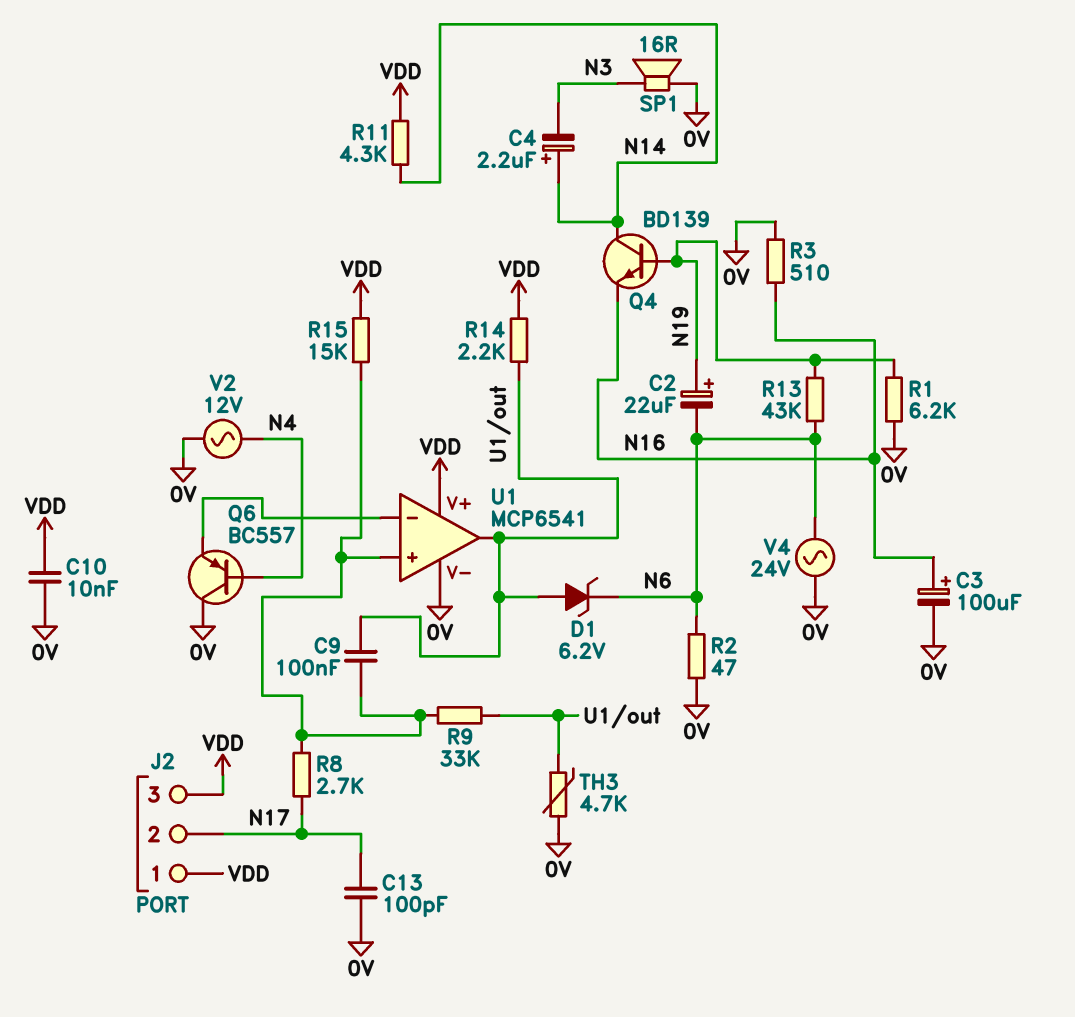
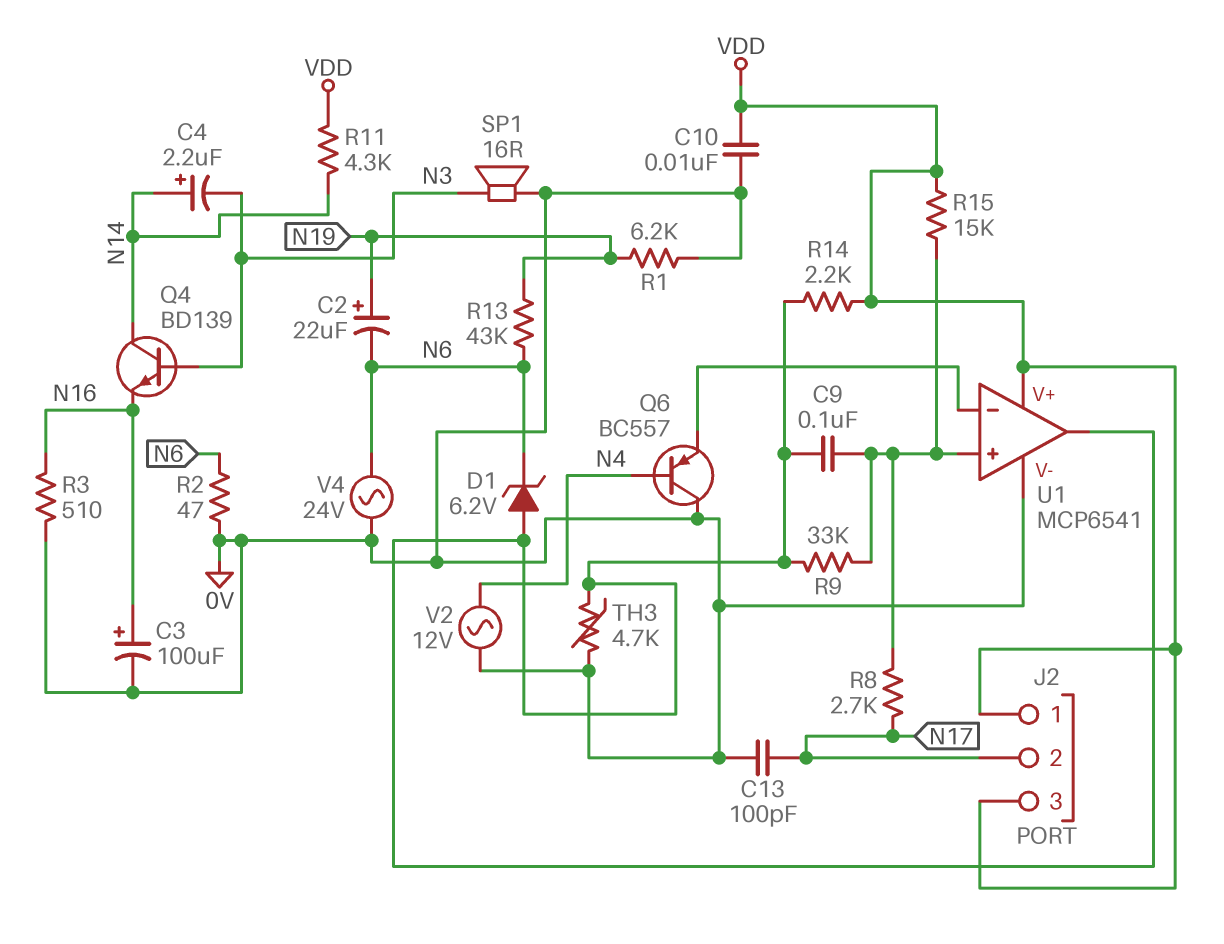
Q4: NPN BD139 (B N19, C N14, E N16) -> NPN BD139 (B N3, C N14, E N16)

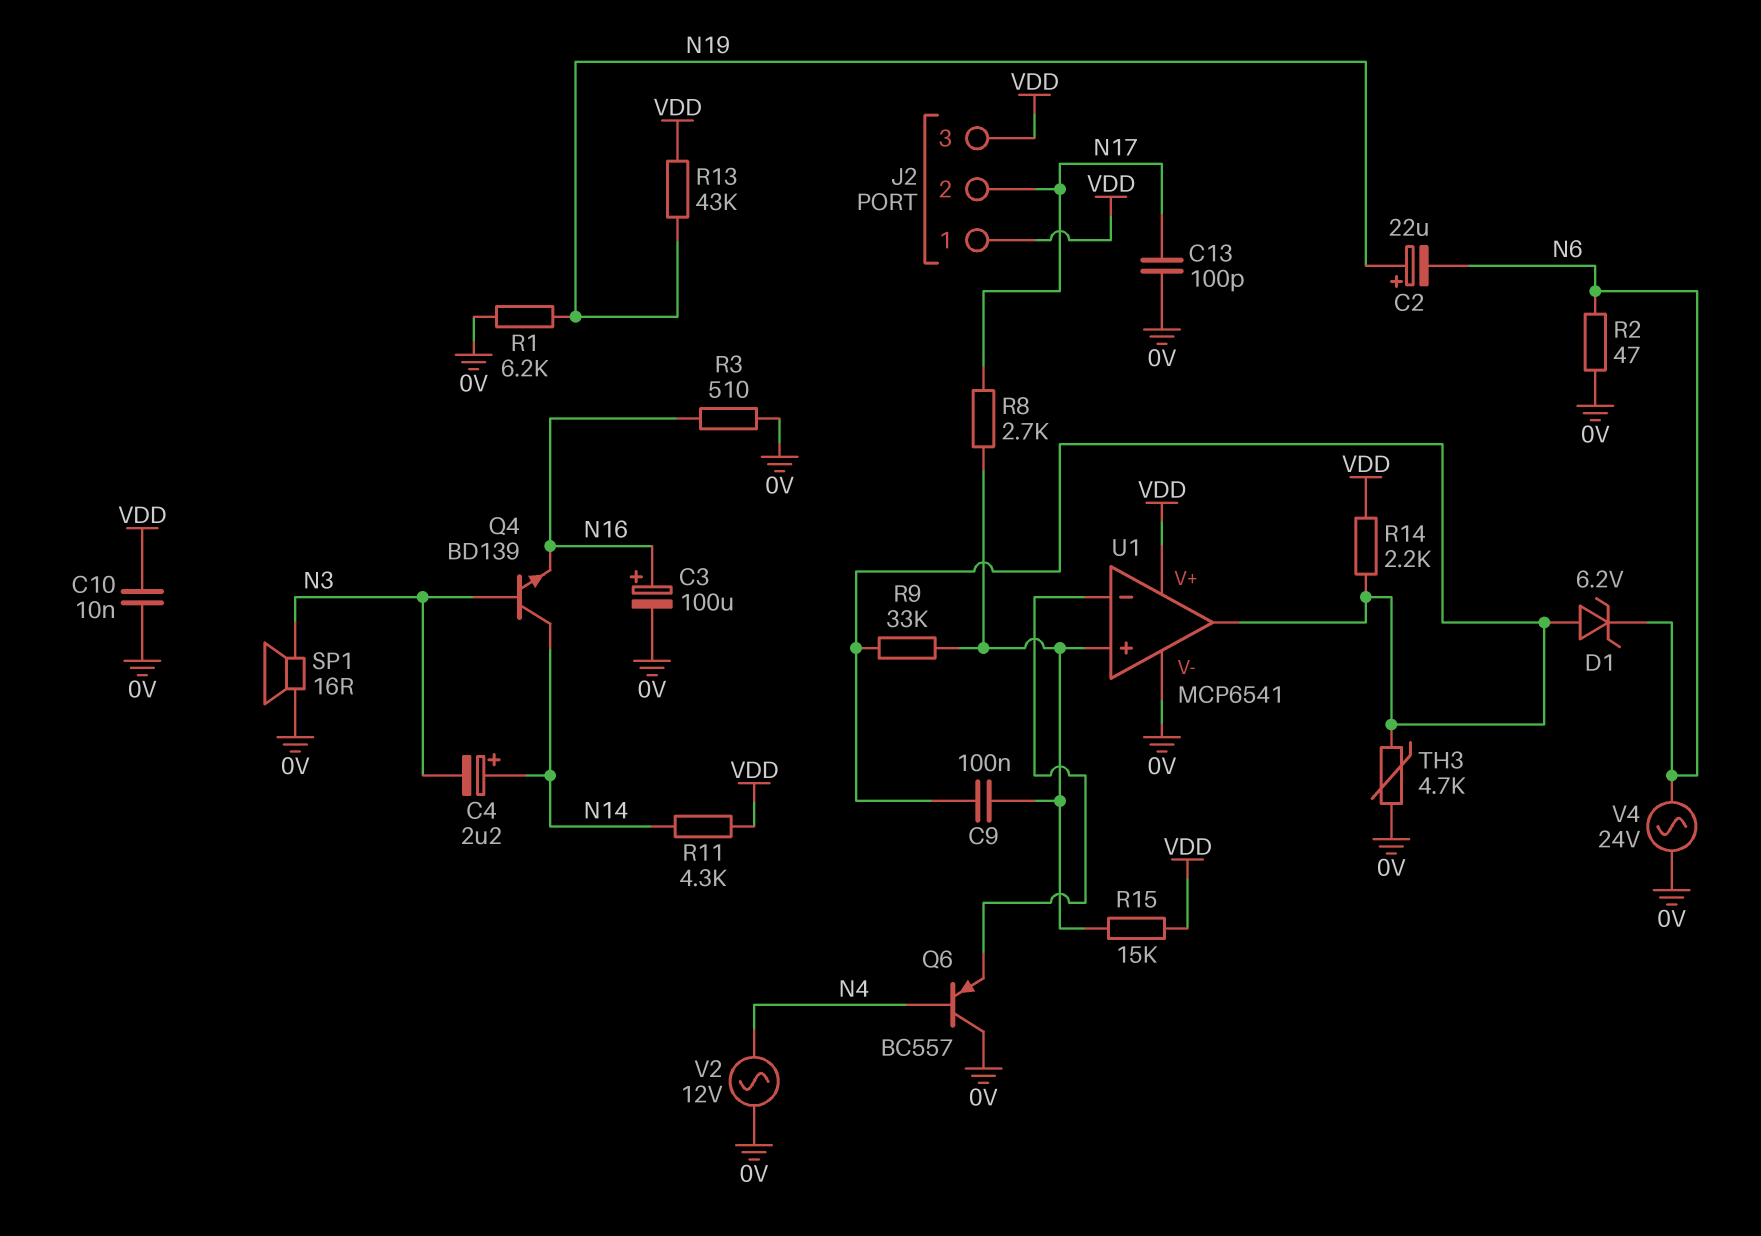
R13: 43k (N6, N19) -> 43k (N19, VDD)

